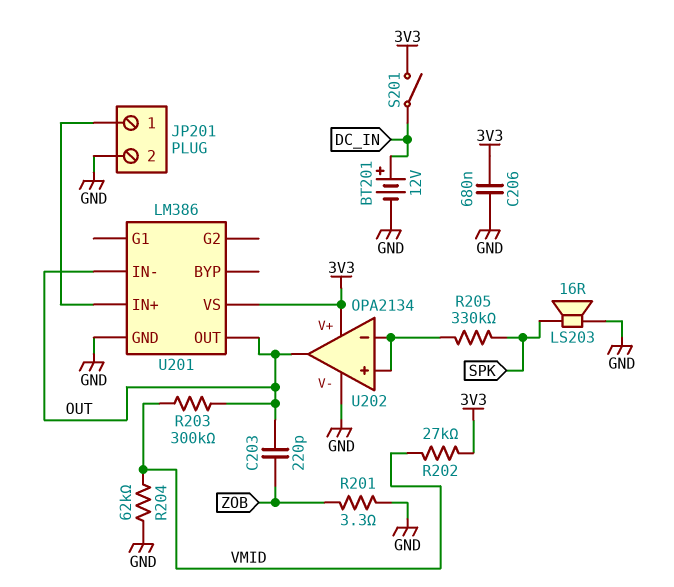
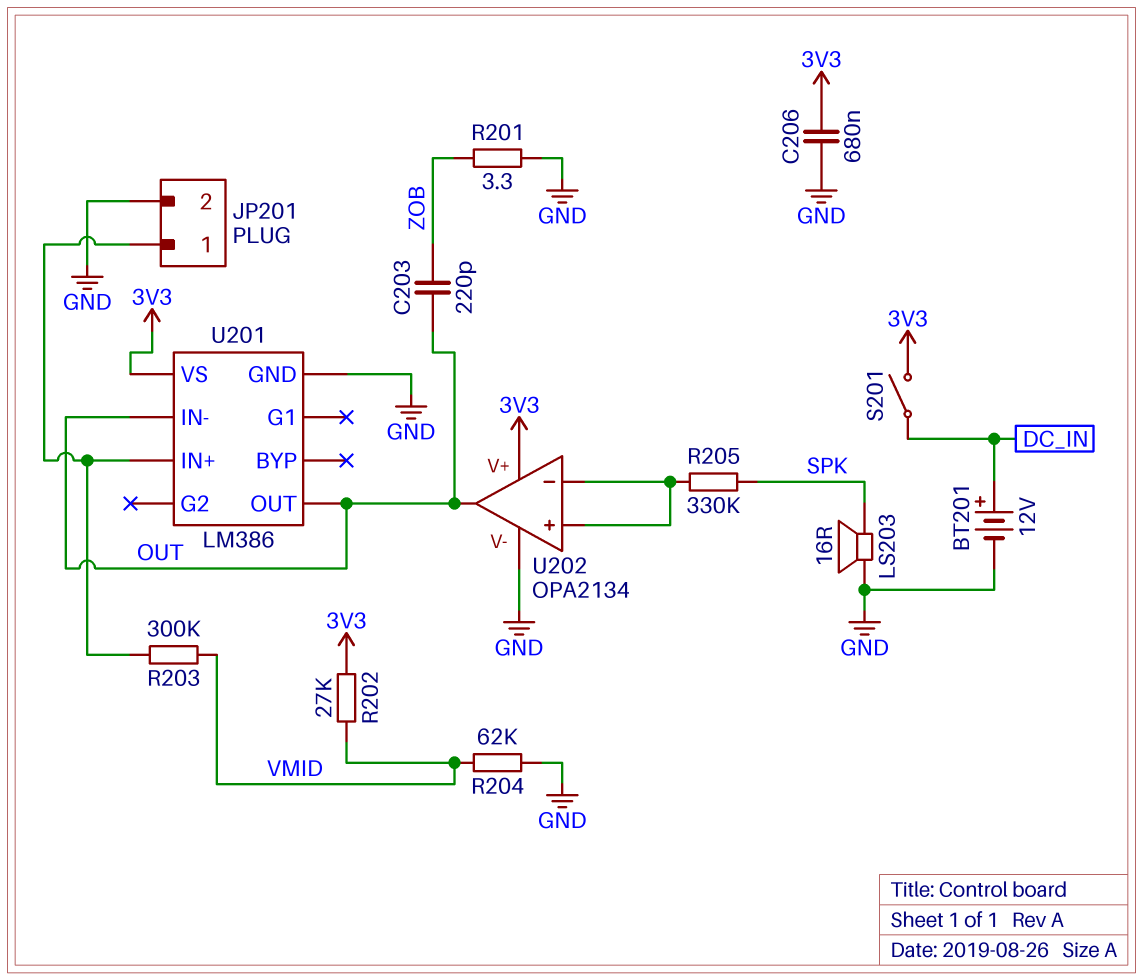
R203: 300k (OUT, VMID) -> 300k (JP201/1, VMID)

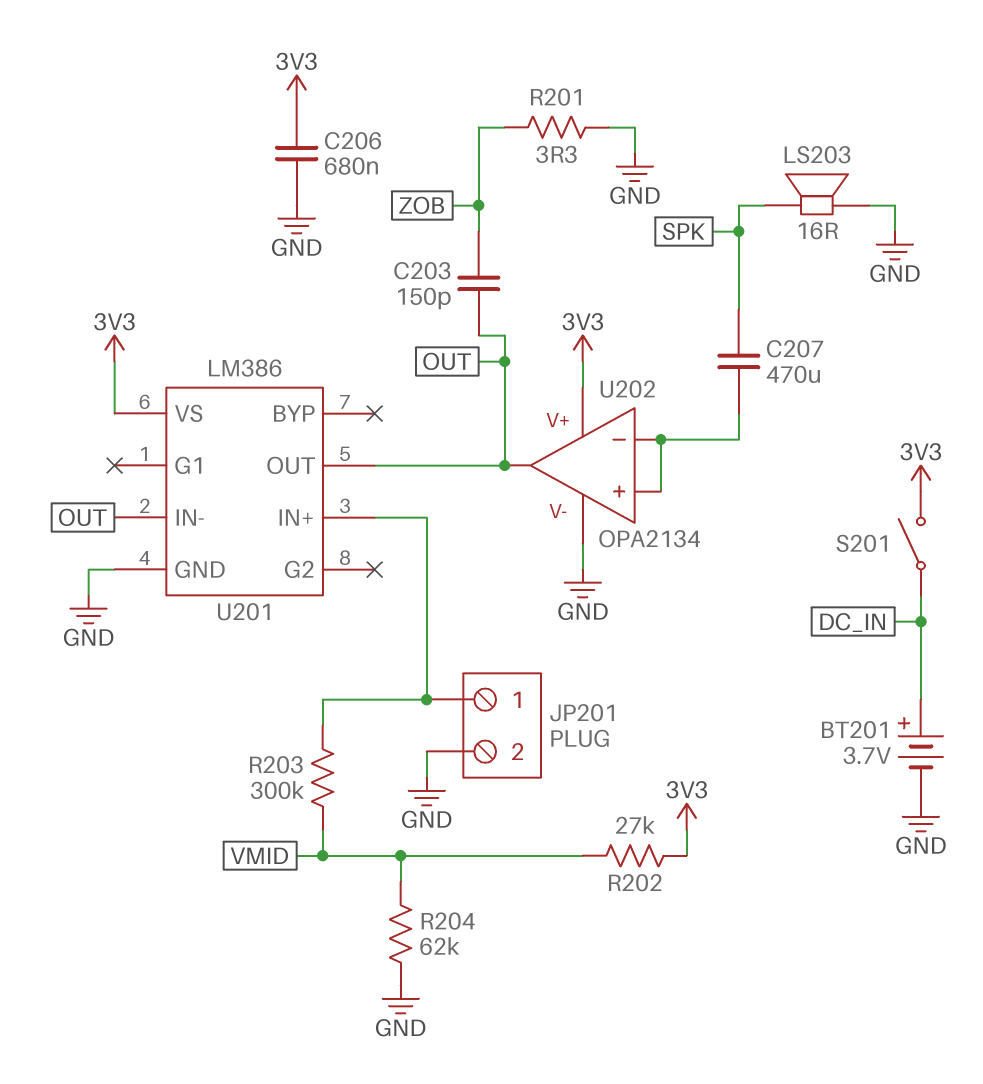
BT201: 12V (plus DC_IN, minus GND) -> 3.7V (plus DC_IN, minus GND)
C203: 220pF (OUT, ZOB) -> 150pF (OUT, ZOB)
C207: none -> 470uF (SPK, U202/in+)
R205: 330k (SPK, U202/in+) -> none

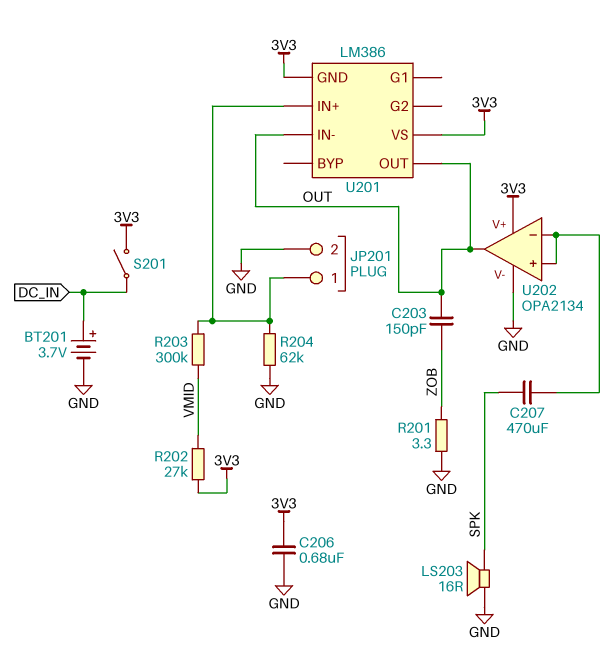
R204: 62k (GND, VMID) -> 62k (GND, JP201/1)
U201 pin GND: GND -> 3V3

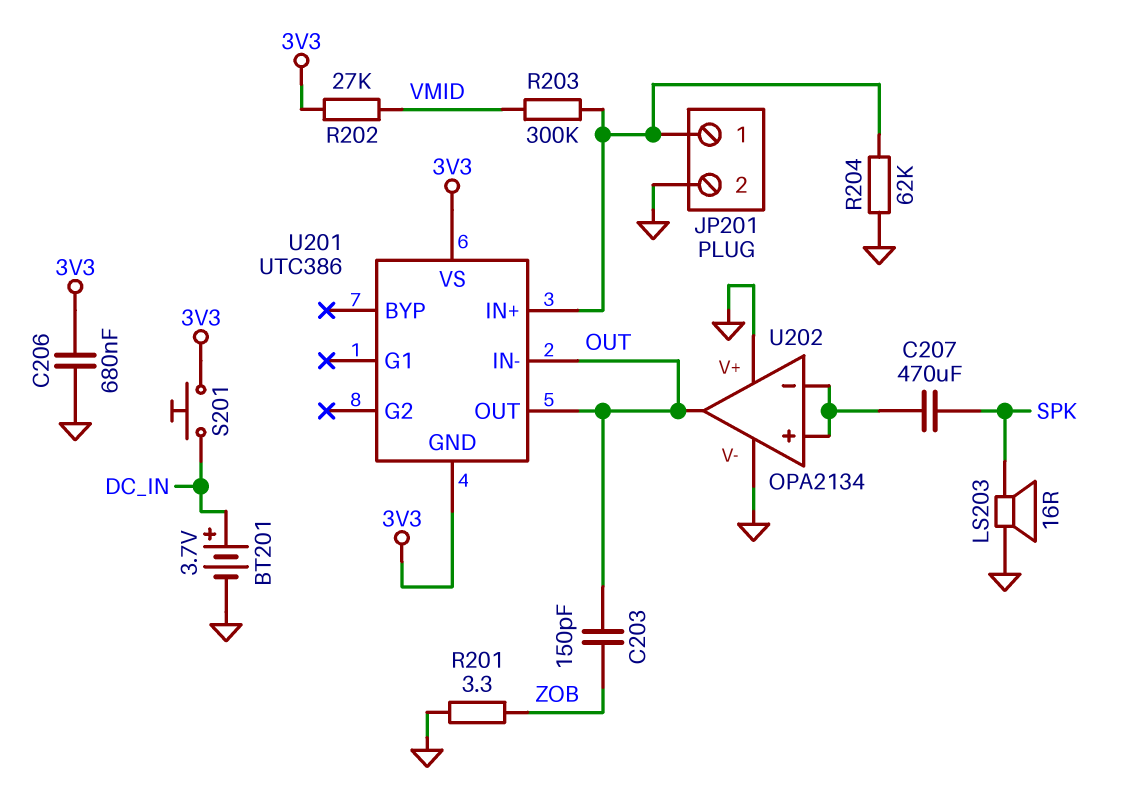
S201: switch (3V3, DC_IN) -> button (3V3, DC_IN)
U201: LM386 -> UTC386
U202 pin V+: 3V3 -> GND

